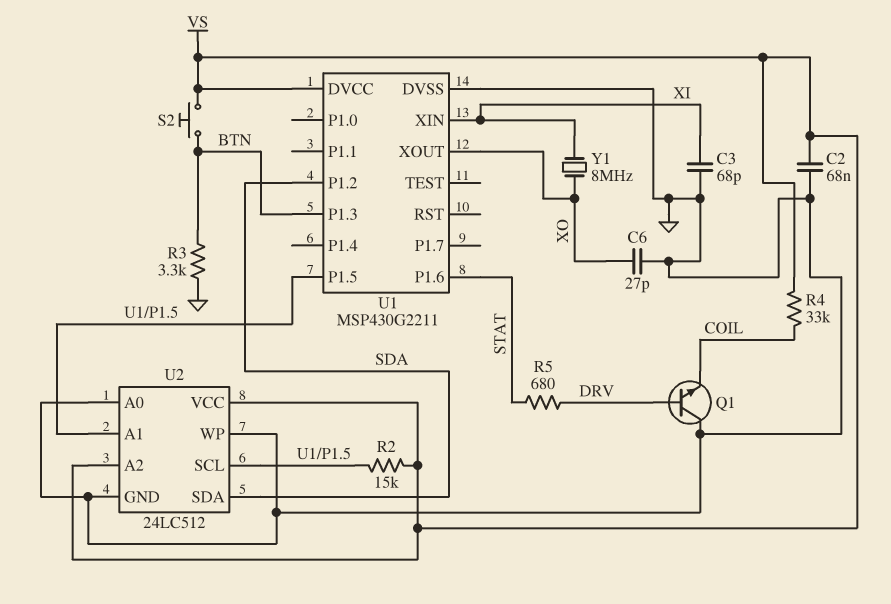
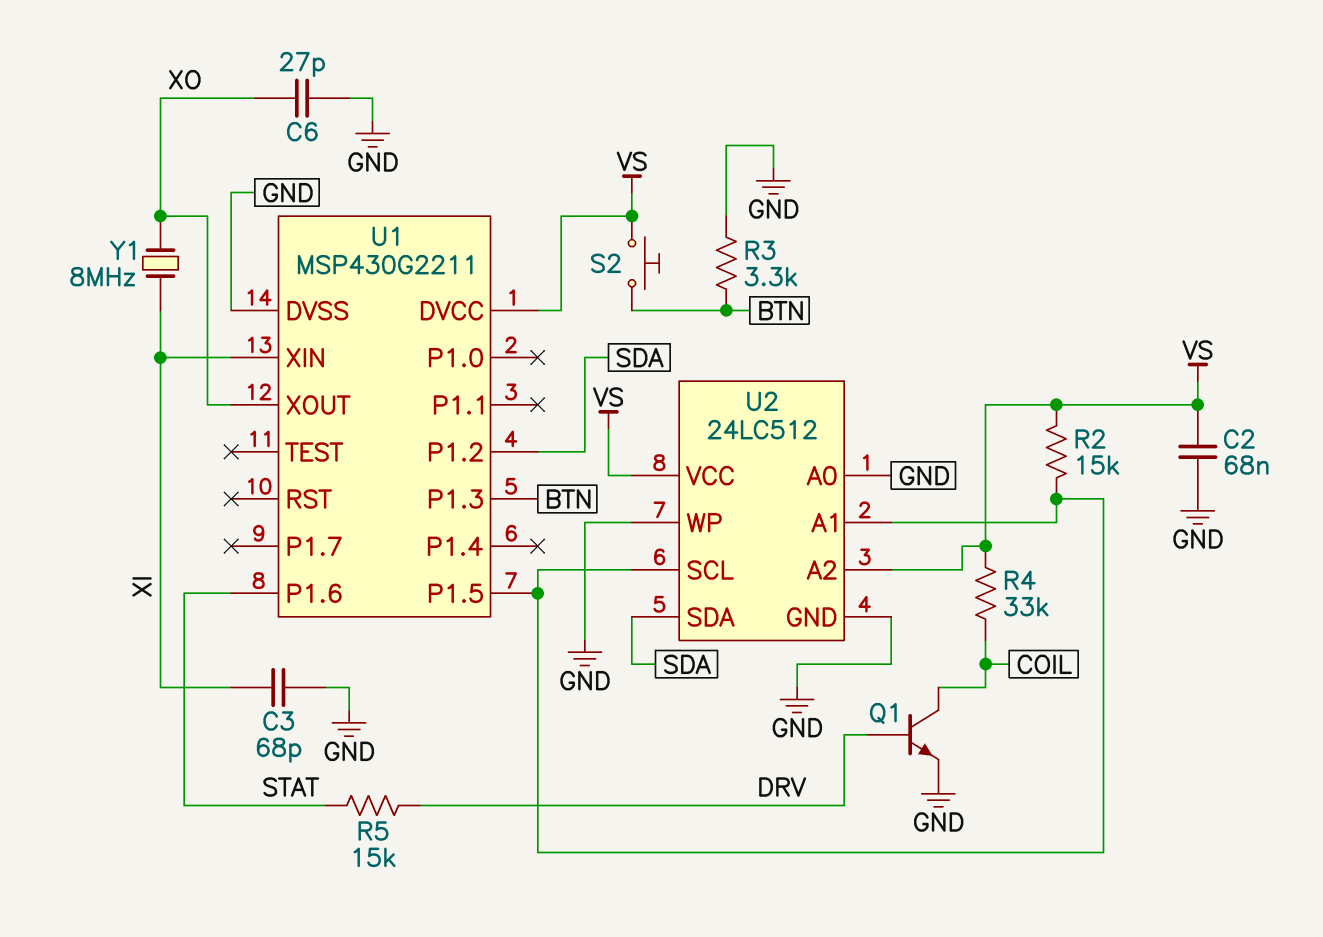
Q1: NPN (B DRV, C GND, E COIL) -> NPN (B DRV, C COIL, E GND)
R5: 680 (DRV, STAT) -> 15k (DRV, STAT)

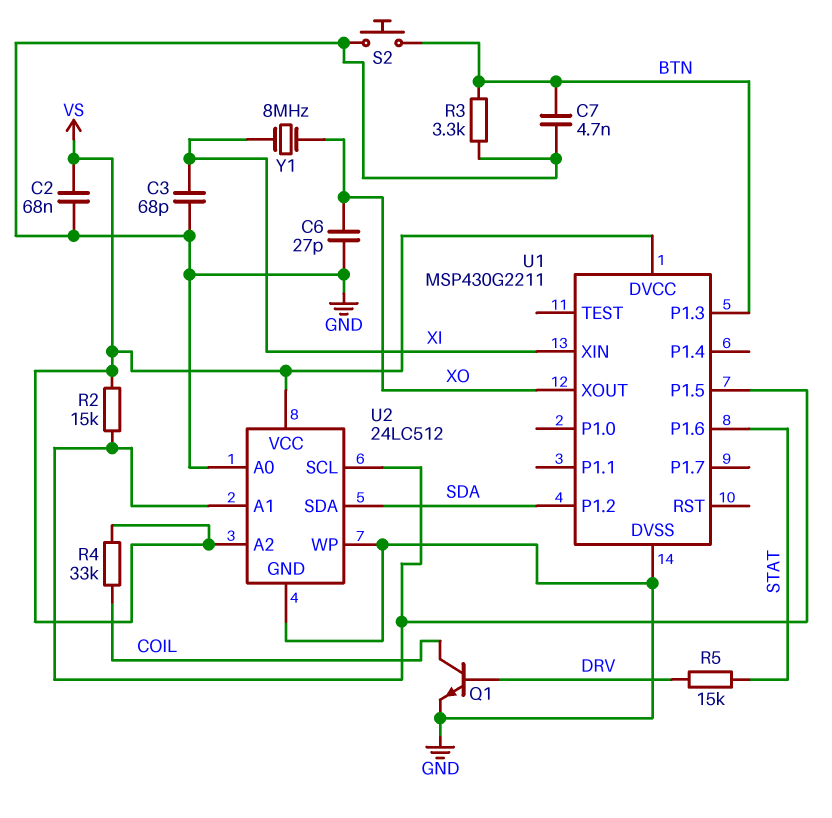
C7: none -> 4.7nF (BTN, GND)
S2: button (BTN, VS) -> button (BTN, GND)

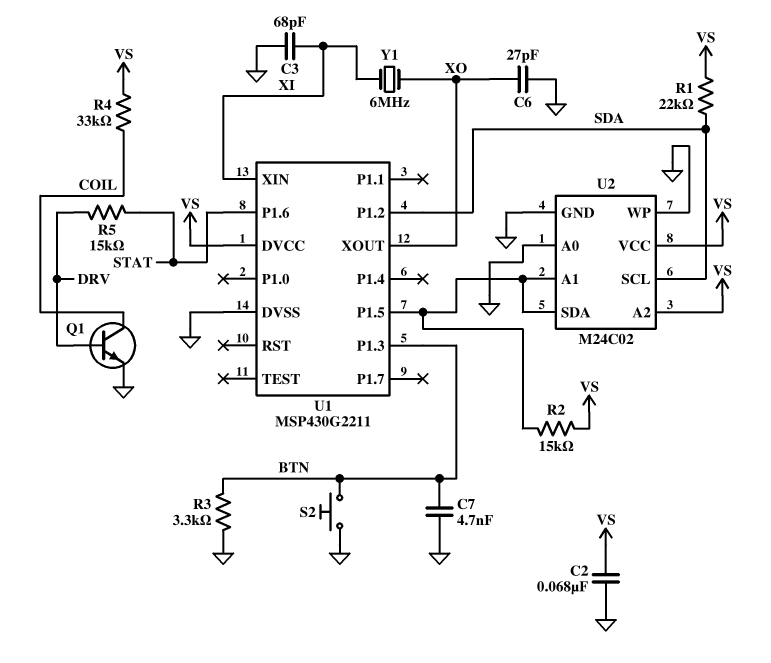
R1: none -> 22k (SDA, VS)
U2: 24LC512 -> M24C02
U2 pin SCL: U1/P1.5 -> SDA
U2 pin SDA: SDA -> U1/P1.5
Y1: 8MHz (XI, XO) -> 6MHz (XI, XO)

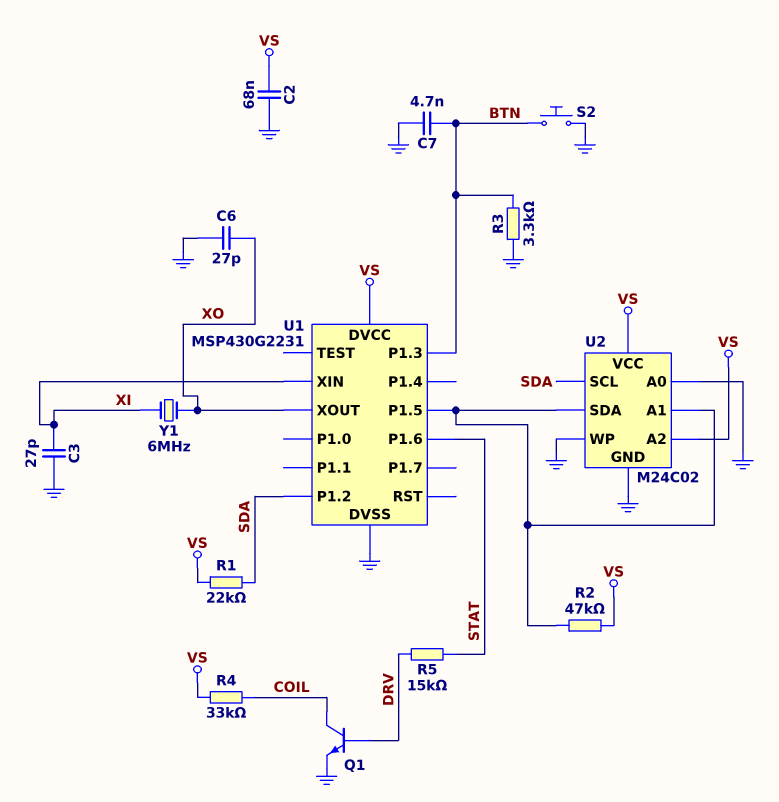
C3: 68pF (GND, XI) -> 27pF (GND, XI)
R2: 15k (U1/P1.5, VS) -> 47k (U1/P1.5, VS)
U1: MSP430G2211 -> MSP430G2231

